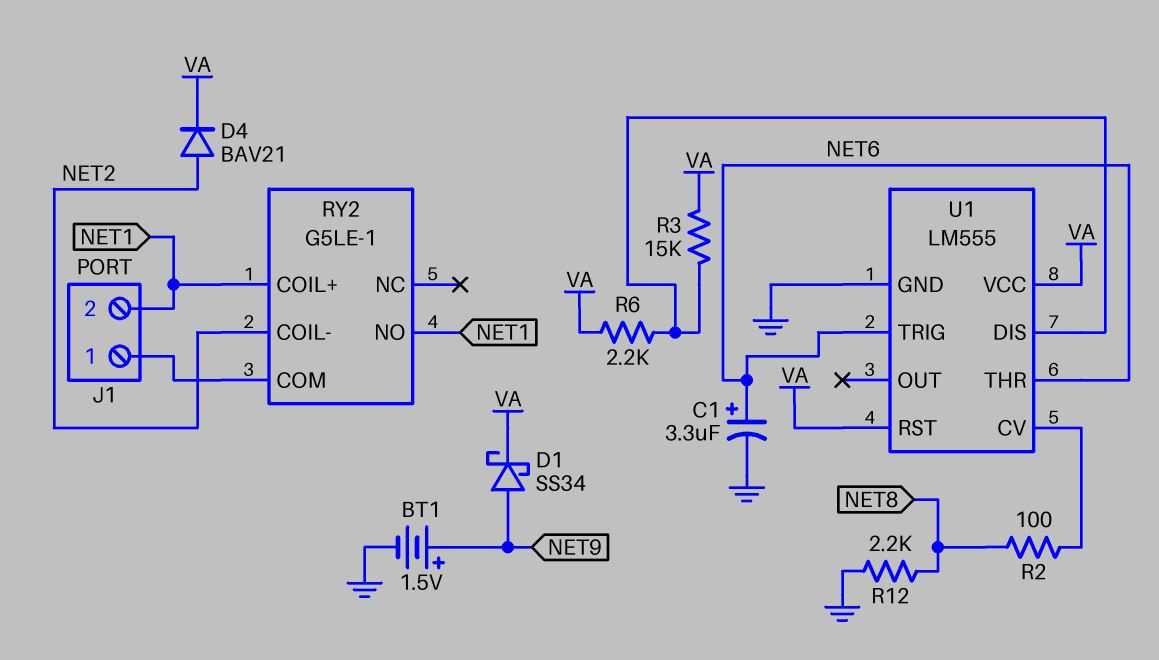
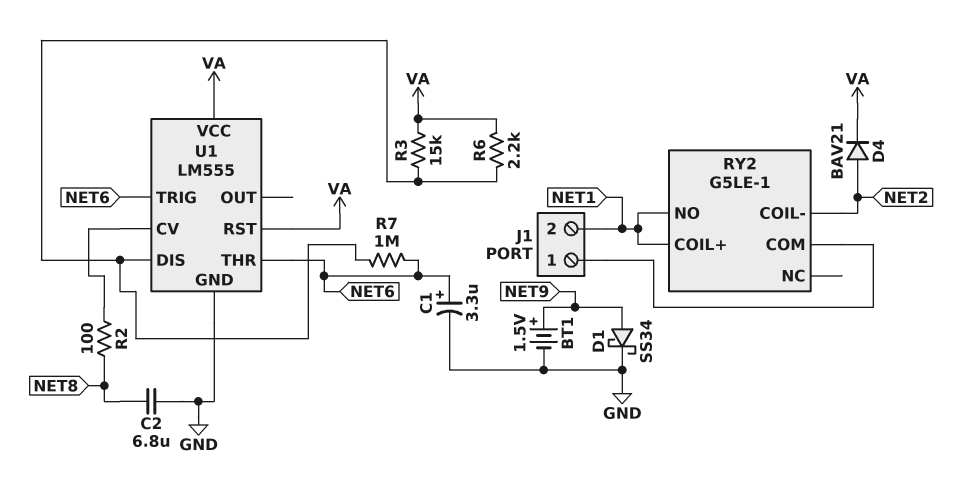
C2: none -> 6.8uF (GND, NET8)
D1: schottky SS34 (A NET9, K VA) -> schottky SS34 (A NET9, K GND)
R7: none -> 1M (NET6, U1/DIS)
R12: 2.2k (GND, NET8) -> none

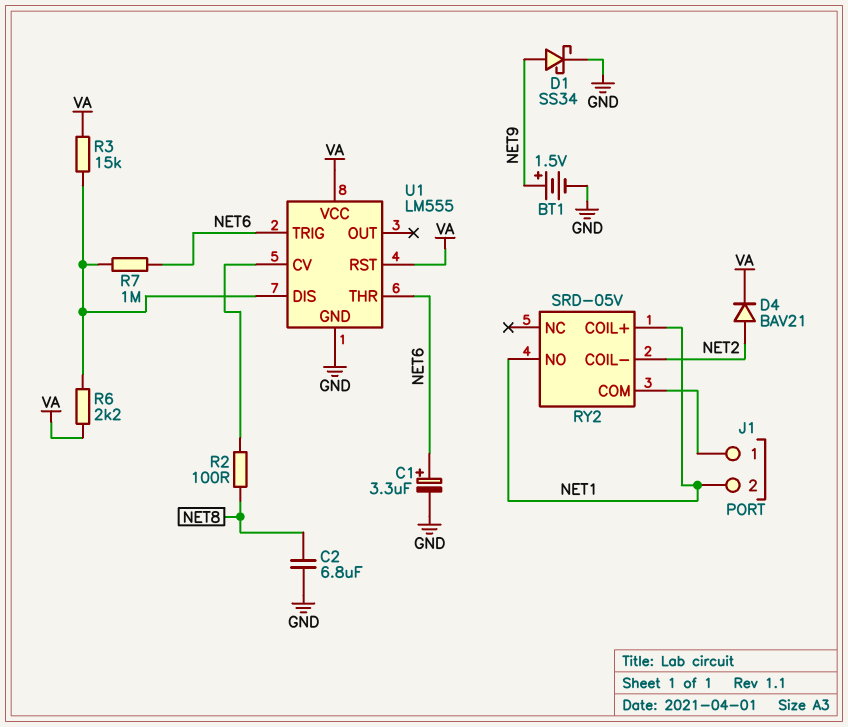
RY2: G5LE-1 -> SRD-05V

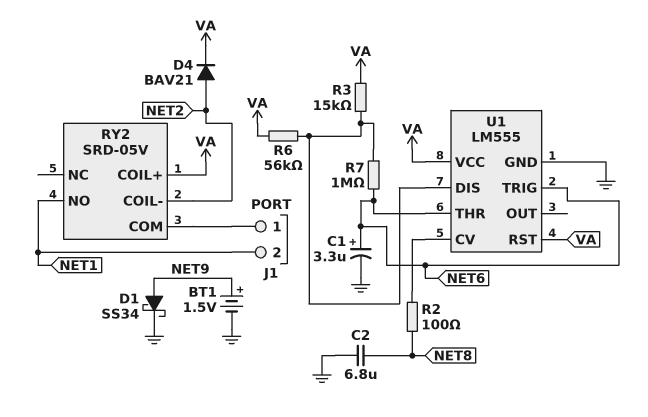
R6: 2.2k (U1/DIS, VA) -> 56k (U1/DIS, VA)
RY2 pin COIL+: NET1 -> VA

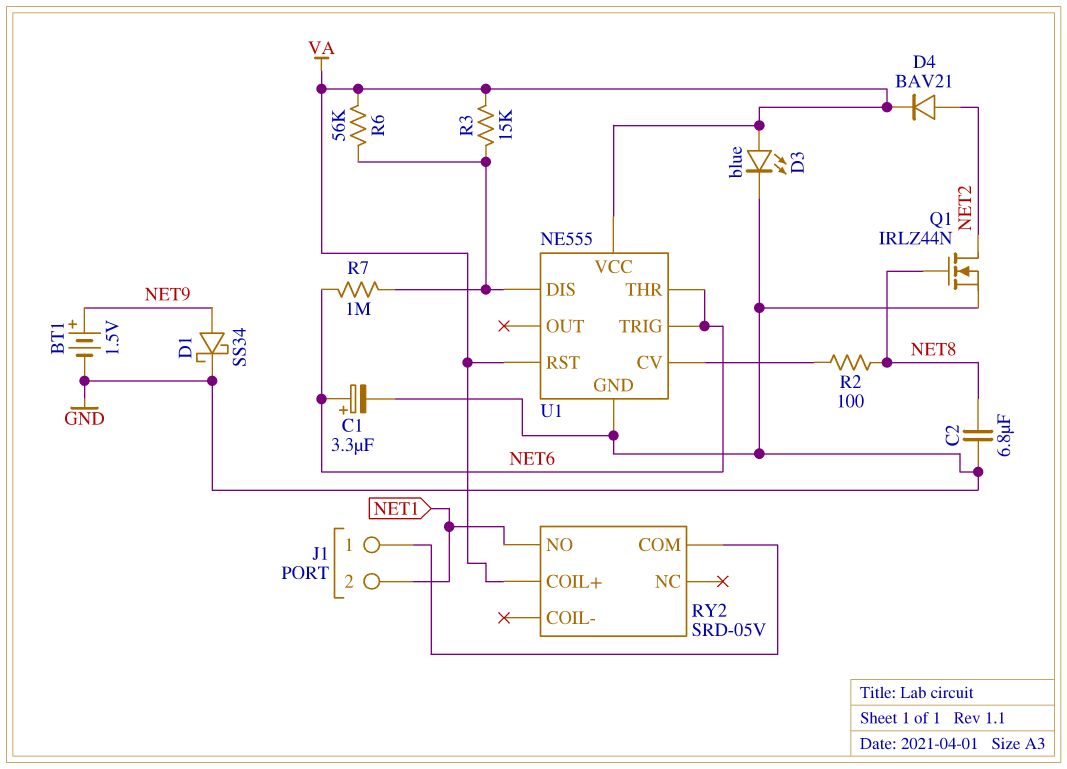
D3: none -> LED blue (A VA, K GND)
Q1: none -> NMOS IRLZ44N (G NET8, D NET2, S GND)
RY2 pin COIL-: NET2 -> none
U1: LM555 -> NE555

